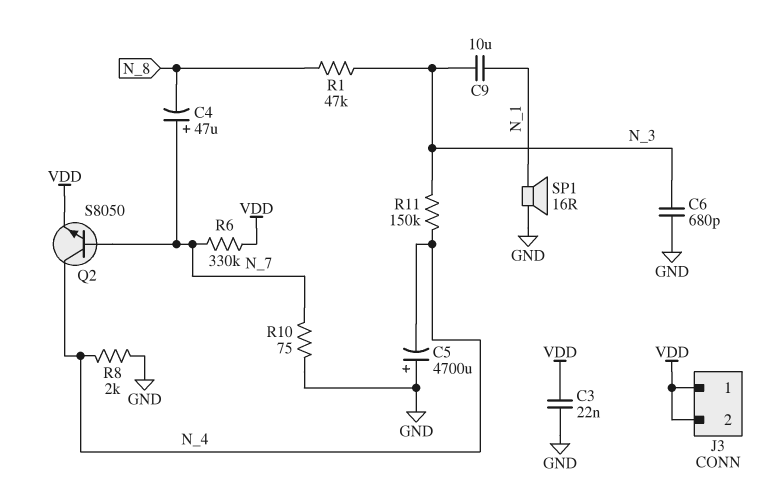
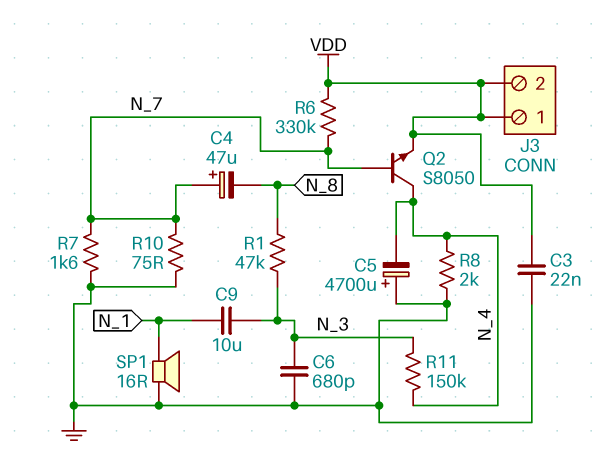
R7: none -> 1.6k (GND, N_7)

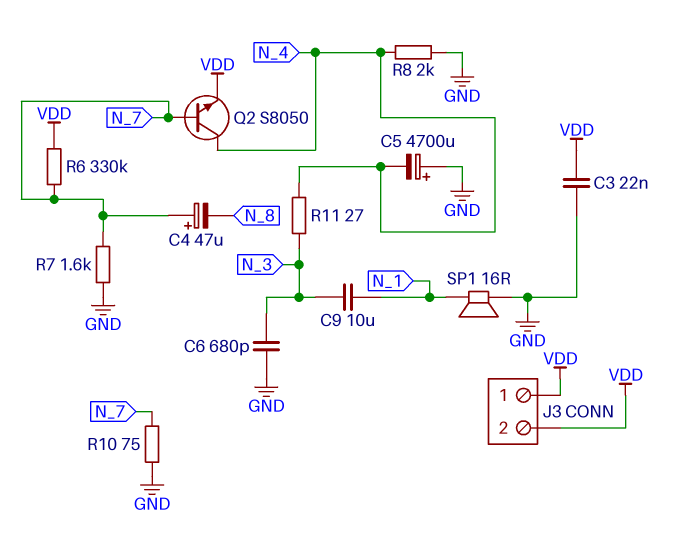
R1: 47k (N_3, N_8) -> none
R11: 150k (N_3, N_4) -> 27 (N_3, N_4)

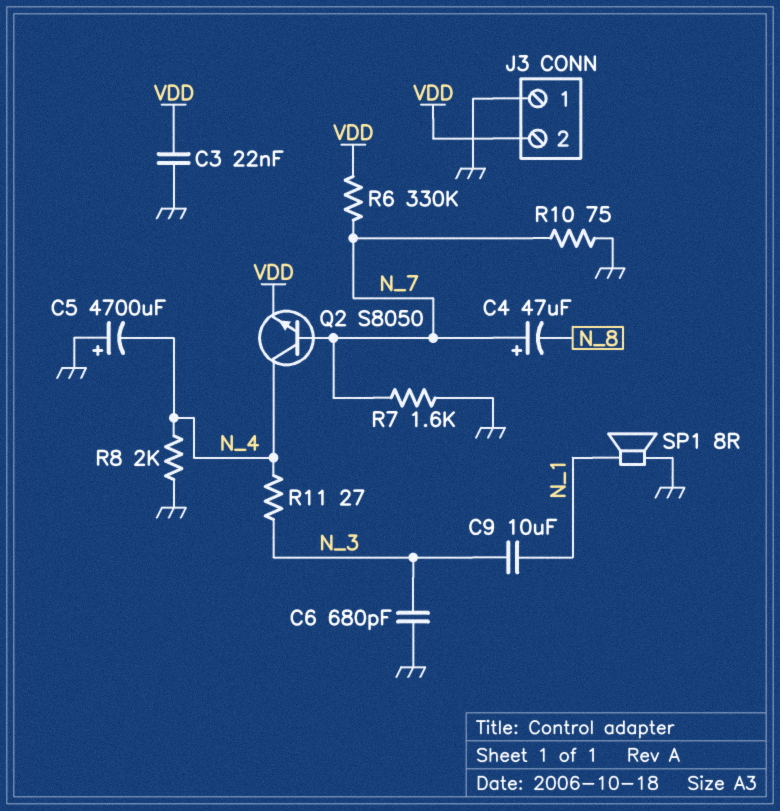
J3 pin 1: VDD -> GND
SP1: speaker 16R (GND, N_1) -> speaker 8R (GND, N_1)

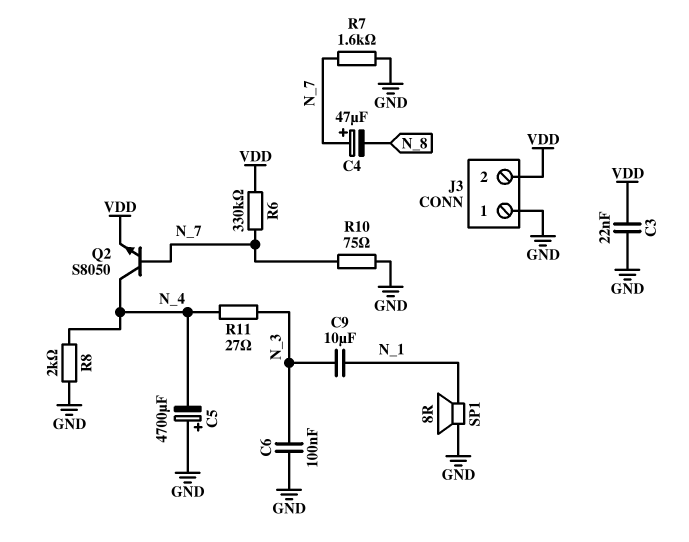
C6: 680pF (GND, N_3) -> 100nF (GND, N_3)

